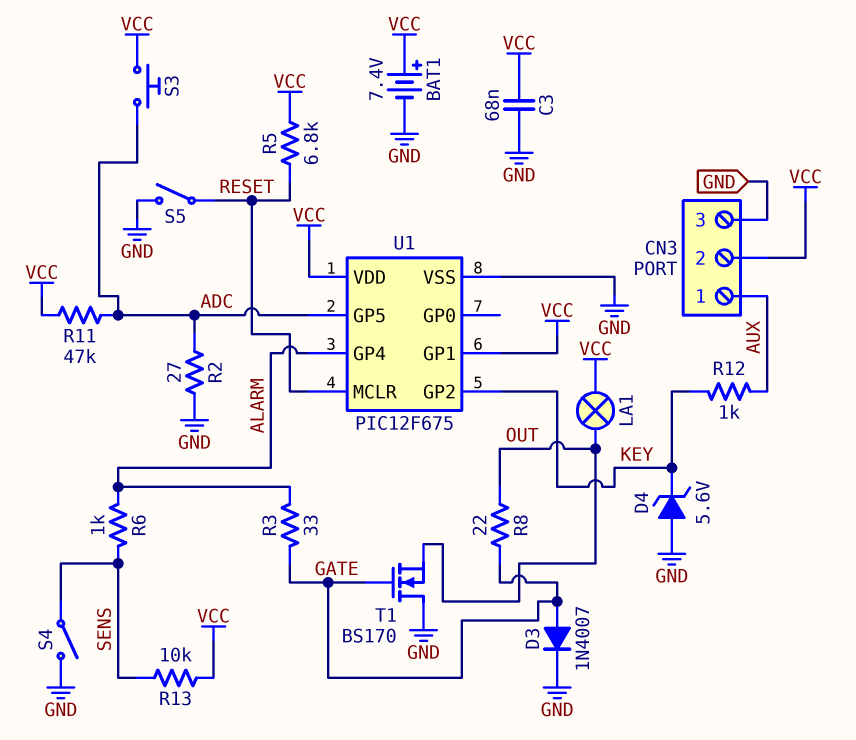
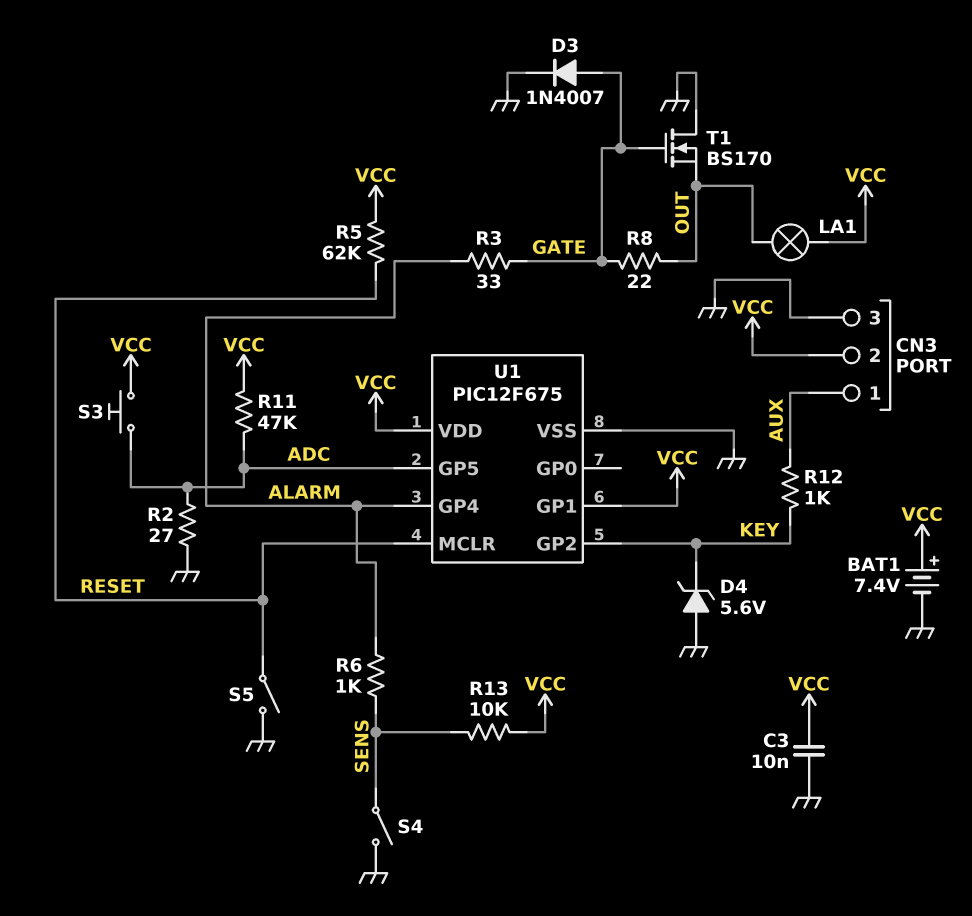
C3: 68nF (GND, VCC) -> 10nF (GND, VCC)
R5: 6.8k (RESET, VCC) -> 62k (RESET, VCC)

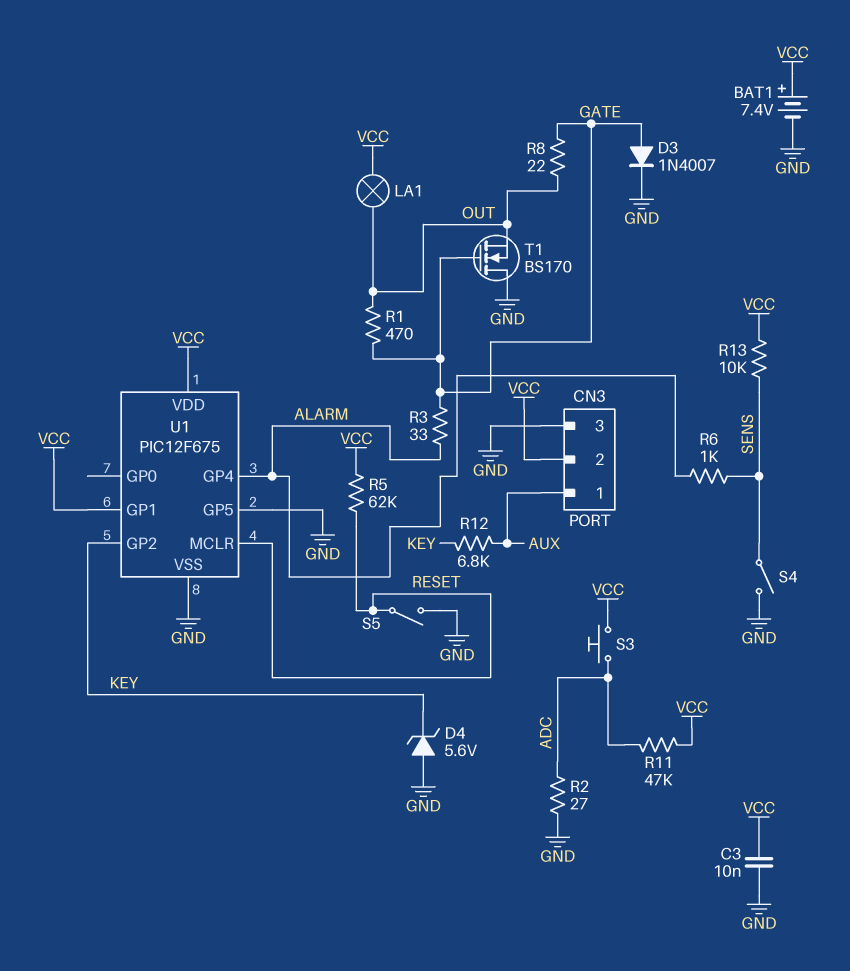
R1: none -> 470 (GATE, OUT)
R12: 1k (AUX, KEY) -> 6.8k (AUX, KEY)
U1 pin GP5: ADC -> GND

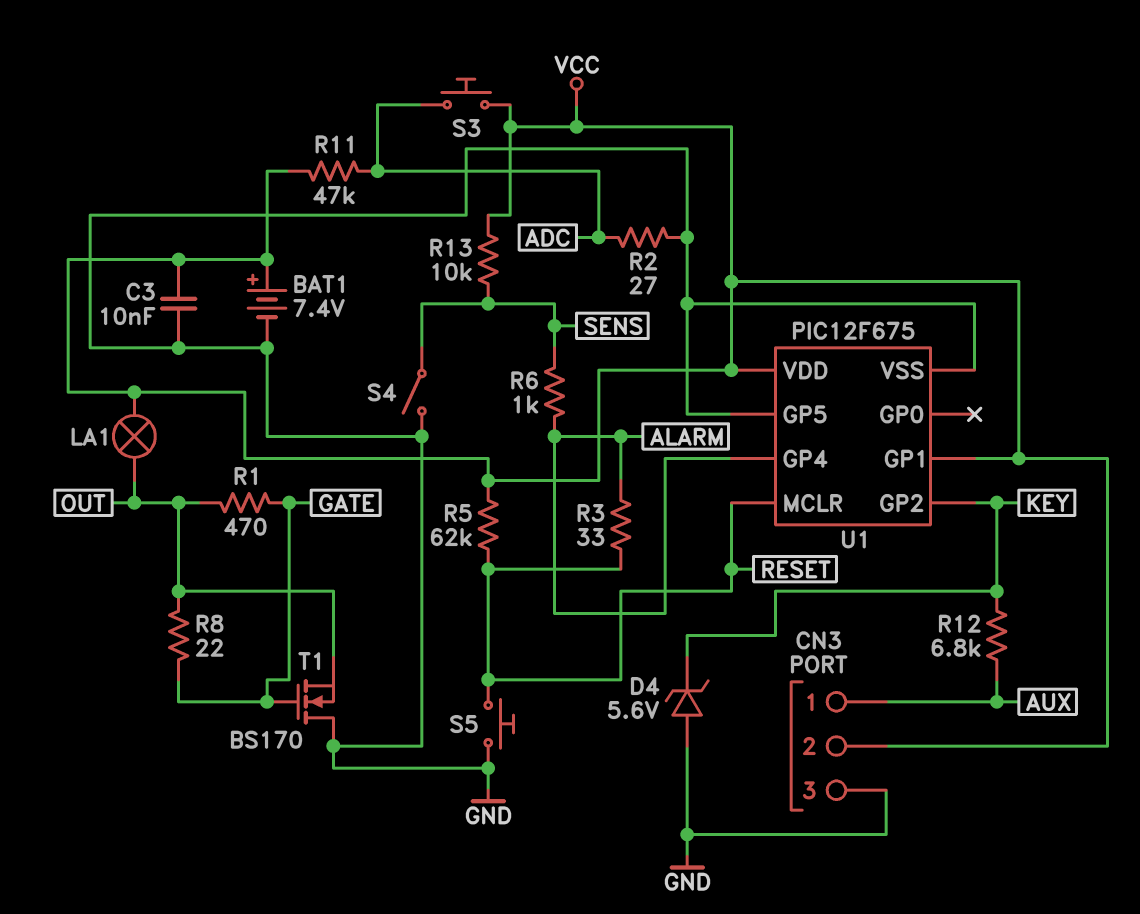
D3: diode 1N4007 (A GATE, K GND) -> none
R3: 33 (ALARM, GATE) -> 33 (ALARM, RESET)
S5: switch (GND, RESET) -> button (GND, RESET)

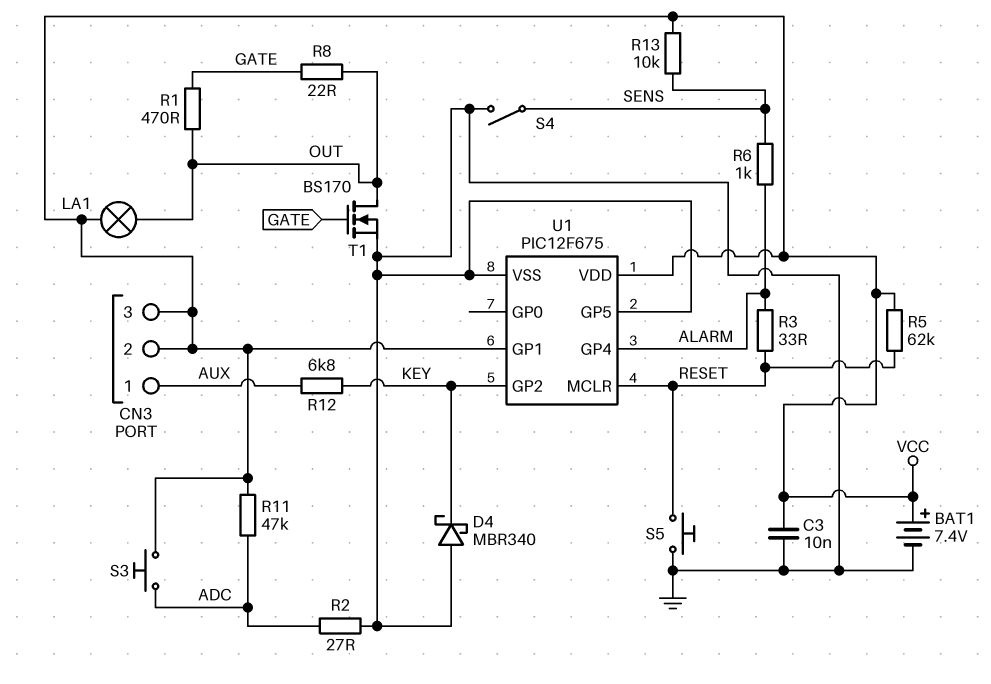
CN3 pin 3: GND -> VCC
D4: zener 5.6V (A GND, K KEY) -> schottky MBR340 (A GND, K KEY)
T1: NMOS BS170 (G GATE, D GND, S OUT) -> NMOS BS170 (G GATE, D OUT, S GND)

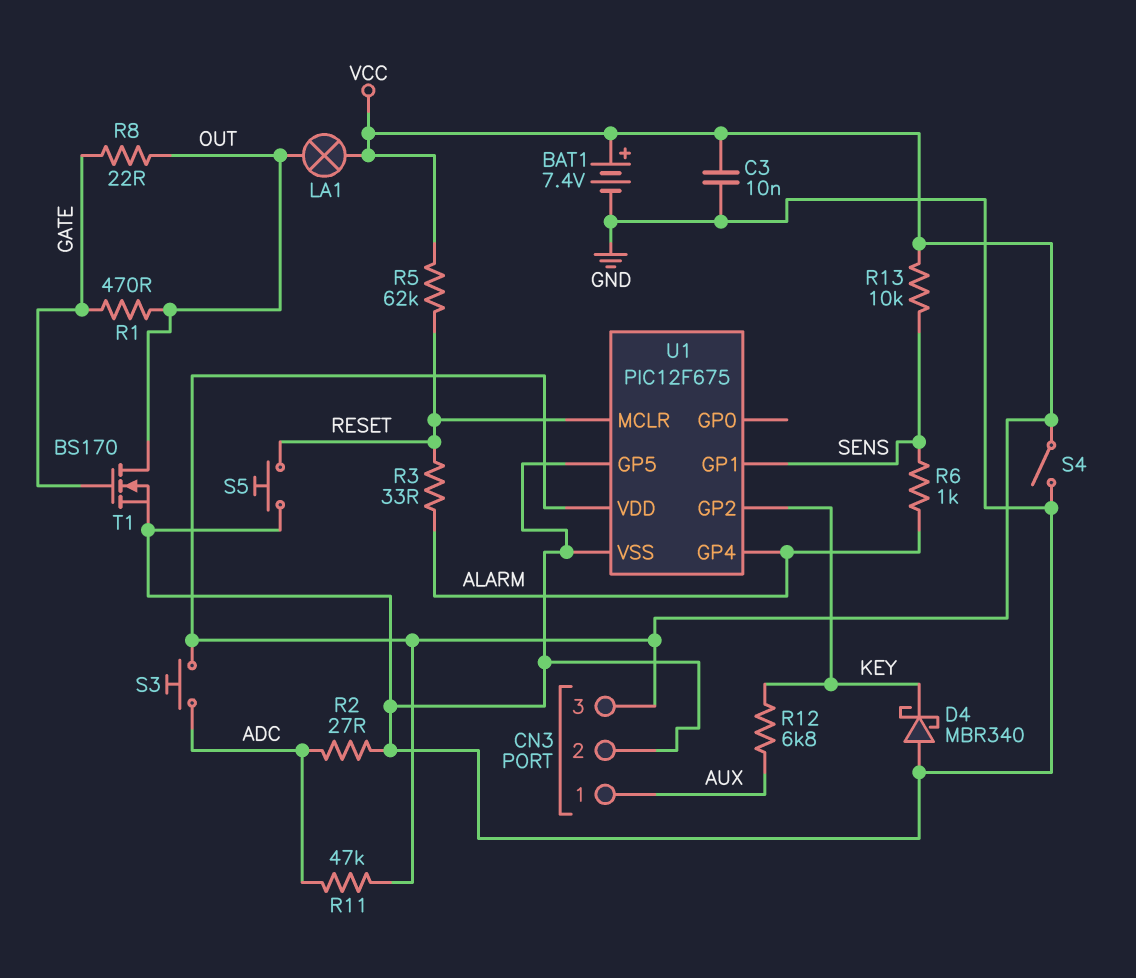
CN3 pin 2: VCC -> GND
S4: switch (GND, SENS) -> switch (GND, VCC)
U1 pin GP1: VCC -> SENS

